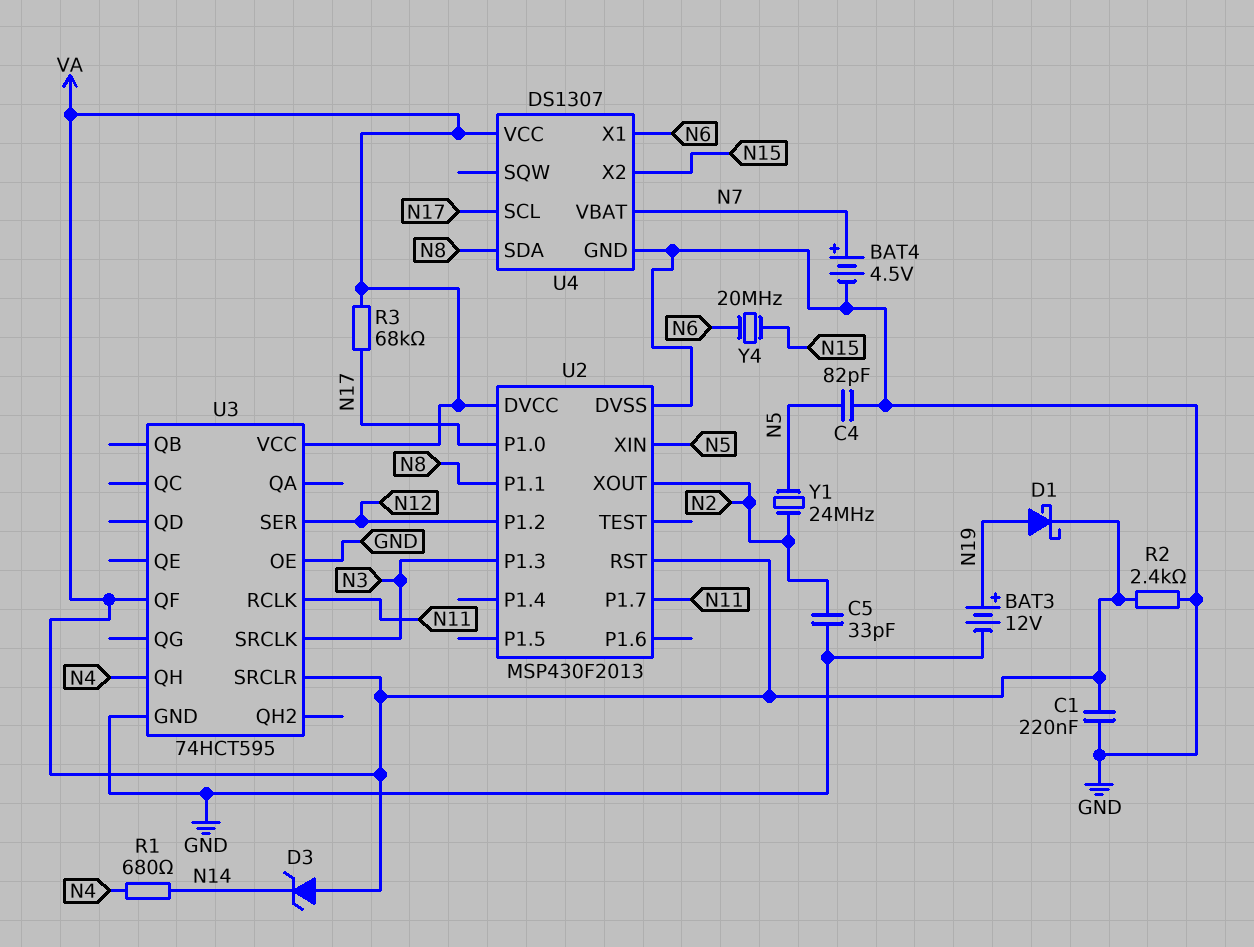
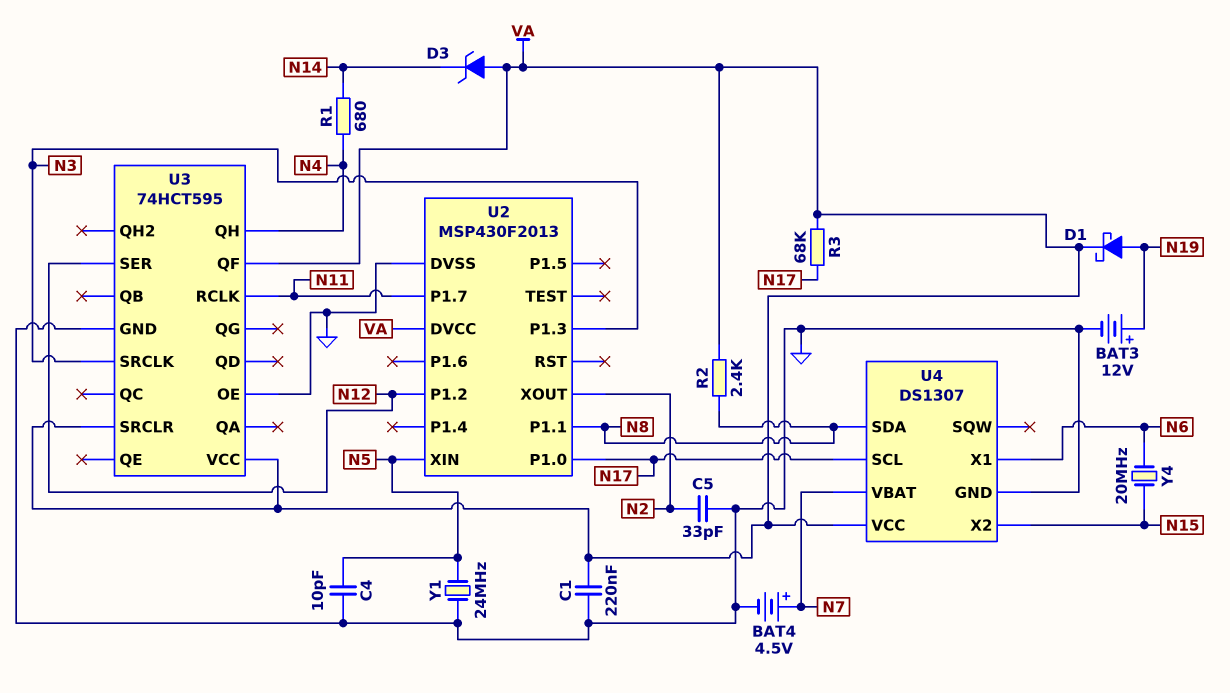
C4: 82pF (GND, N5) -> 10pF (GND, N5)
R2: 2.4k (GND, VA) -> 2.4k (N8, VA)
U2 pin RST: VA -> none
Y1: 24MHz (N2, N5) -> 24MHz (GND, N5)

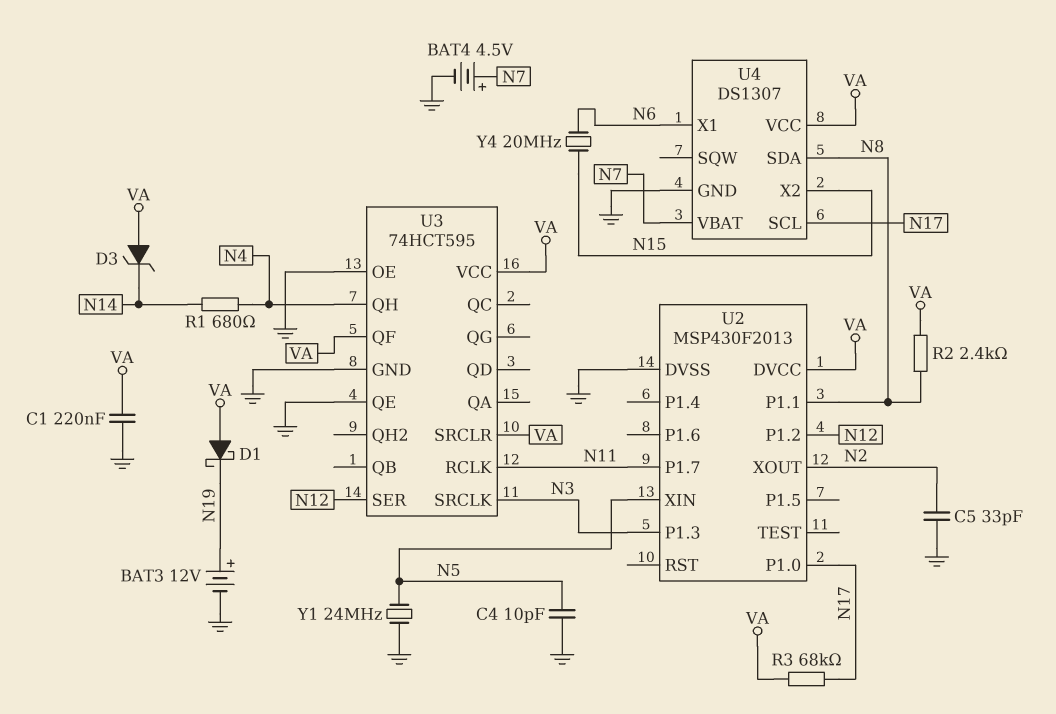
D1: schottky (A N19, K VA) -> schottky (A VA, K N19)
U3 pin QE: none -> GND

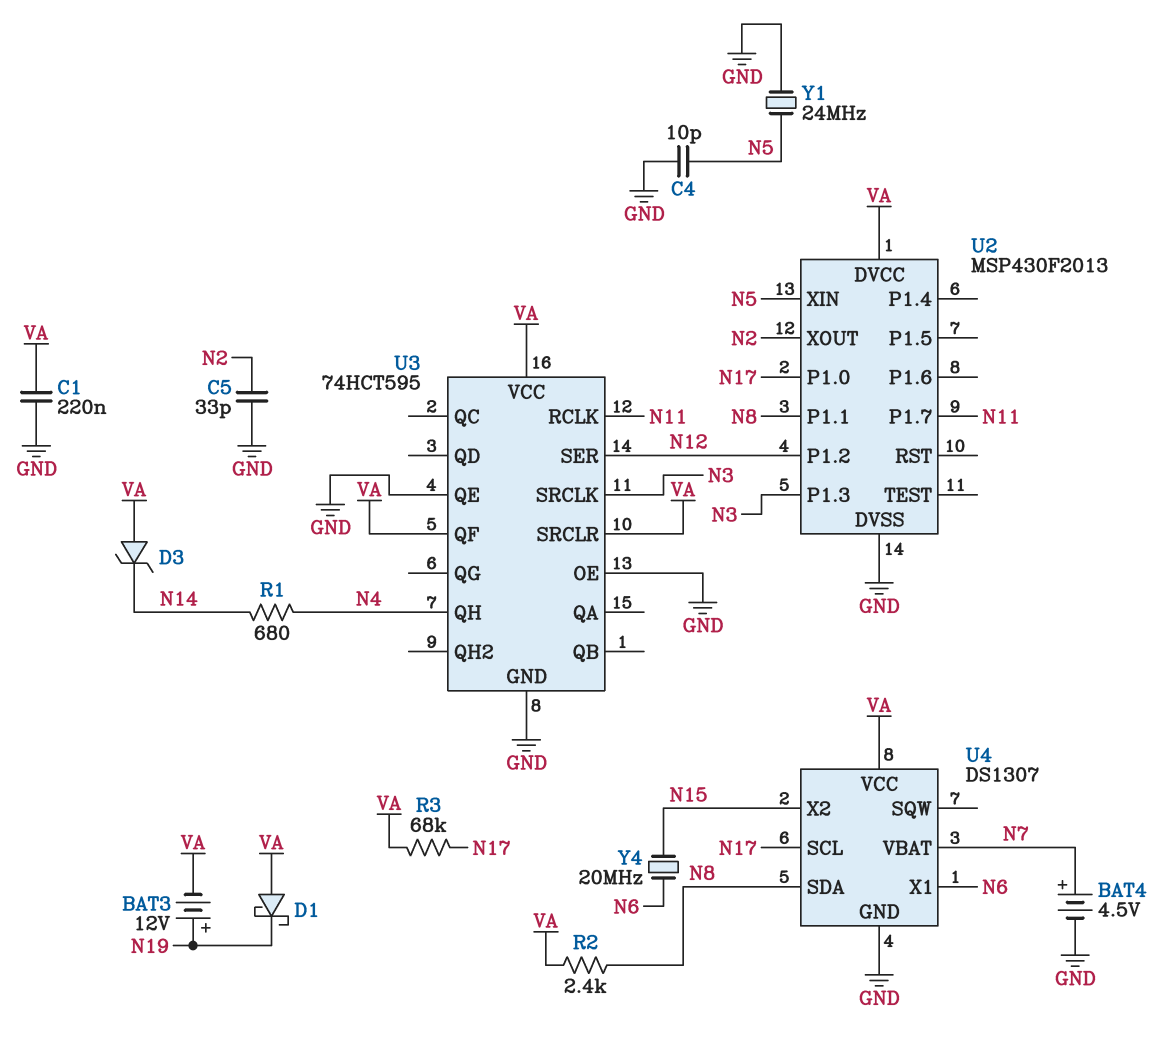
BAT3: 12V (plus N19, minus GND) -> 12V (plus N19, minus VA)

